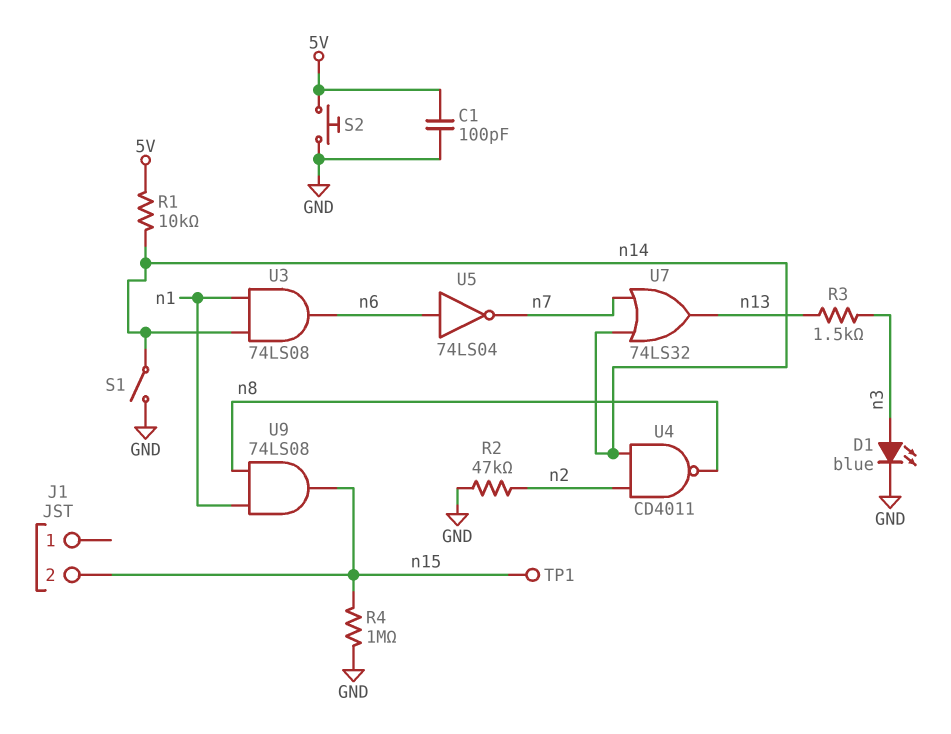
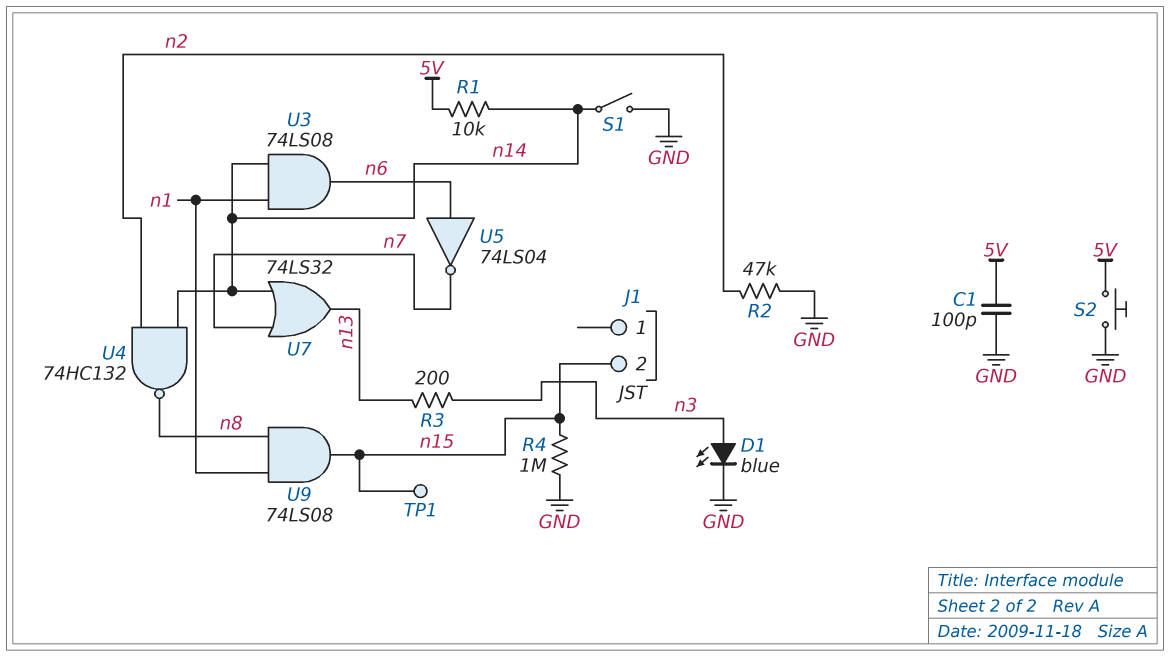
R3: 1.5k (n3, n13) -> 200 (n3, n13)
U4: NAND CD4011 (in n2, in n14, out n8) -> NAND 74HC132 (in n2, in n14, out n8)

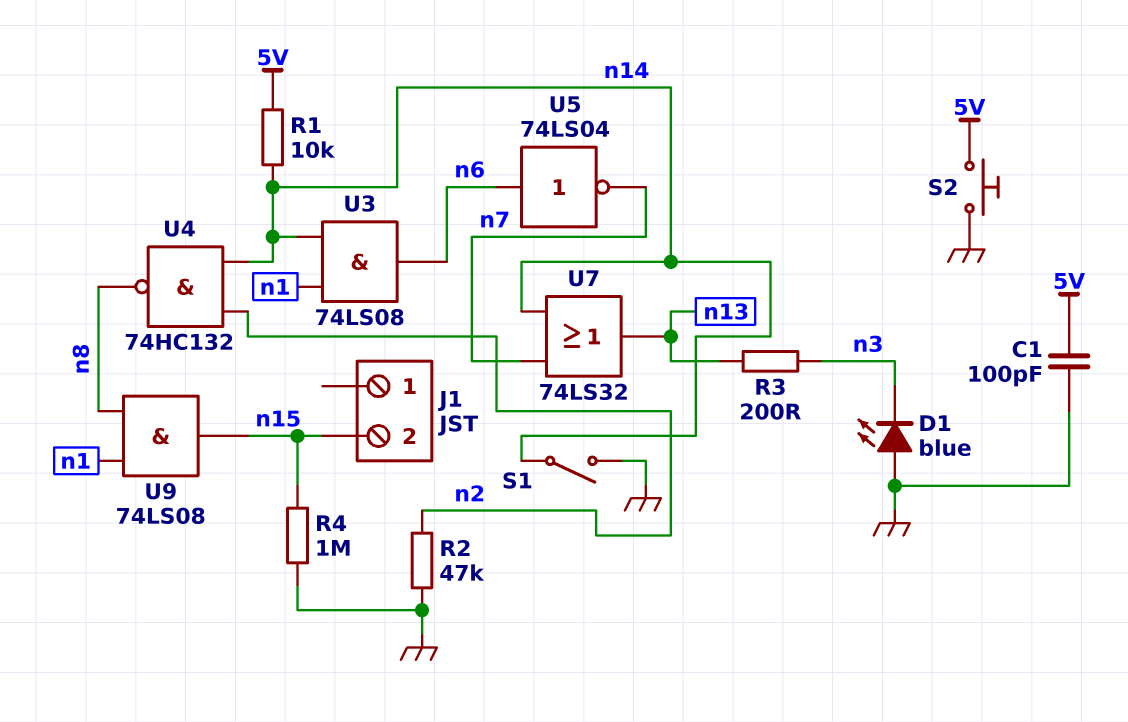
D1: LED blue (A n3, K GND) -> LED blue (A GND, K n3)
TP1: test point (n15) -> none

